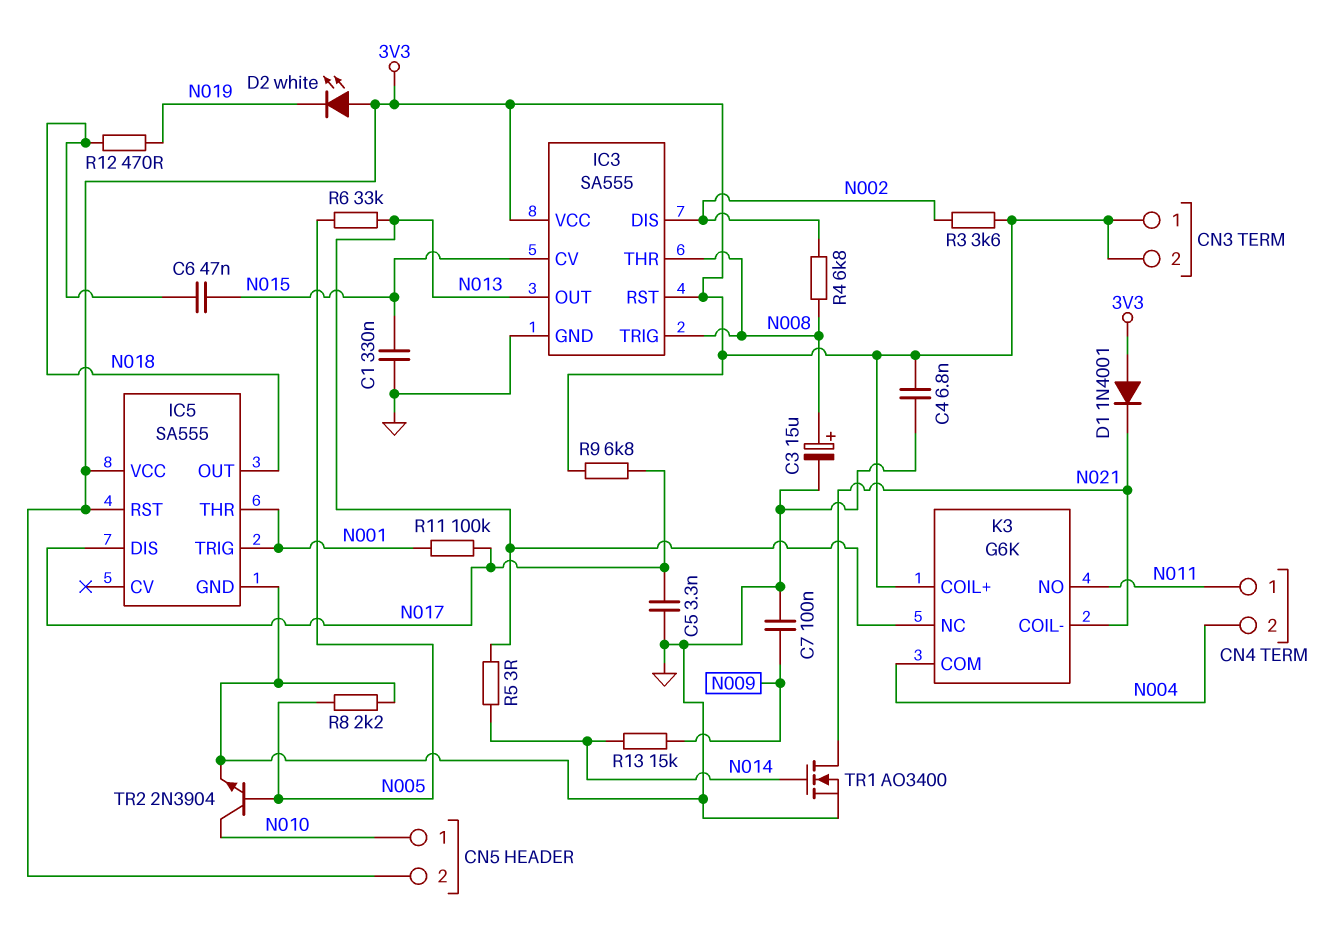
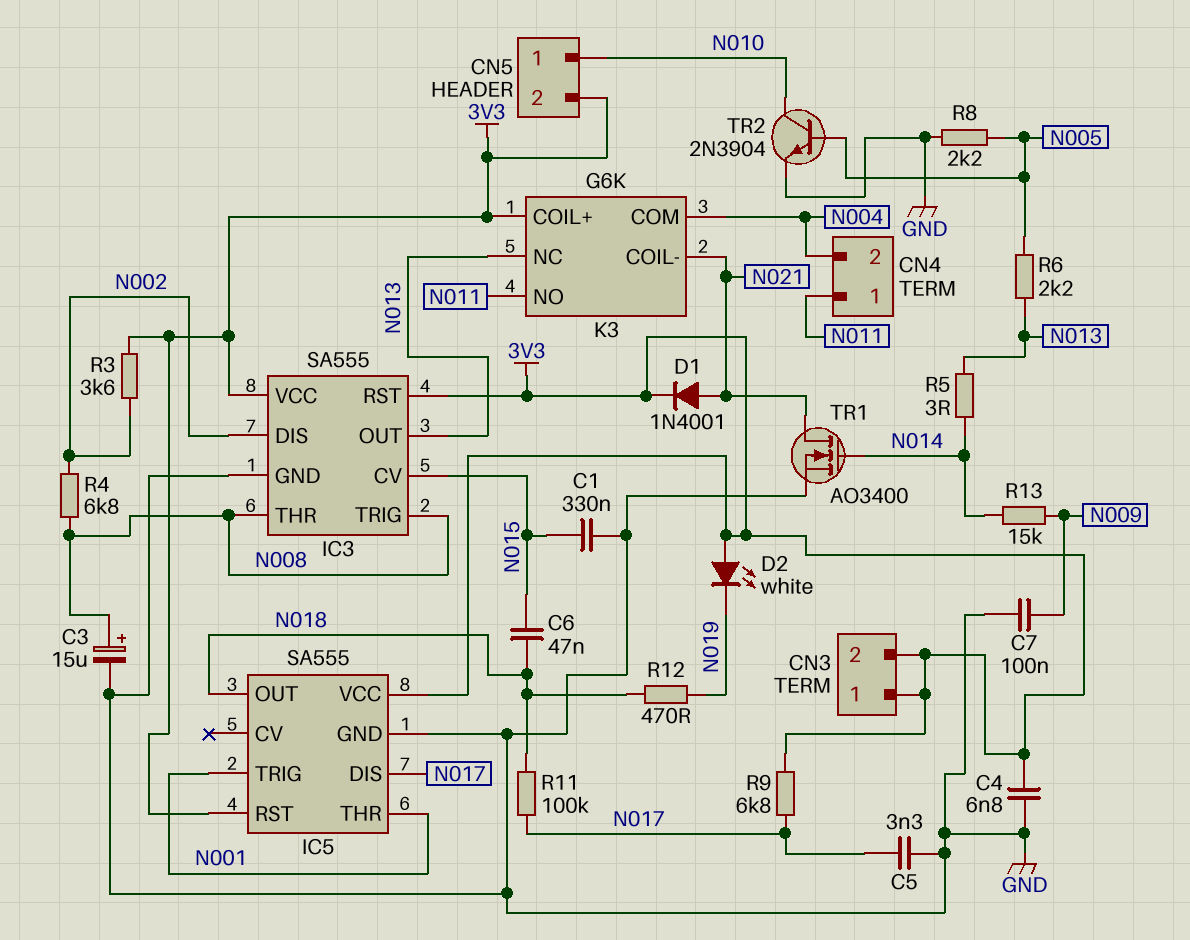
D1: diode 1N4001 (A 3V3, K N021) -> diode 1N4001 (A N021, K 3V3)
R6: 33k (N005, N013) -> 2.2k (N005, N013)
R11: 100k (N001, N017) -> 100k (N017, N018)

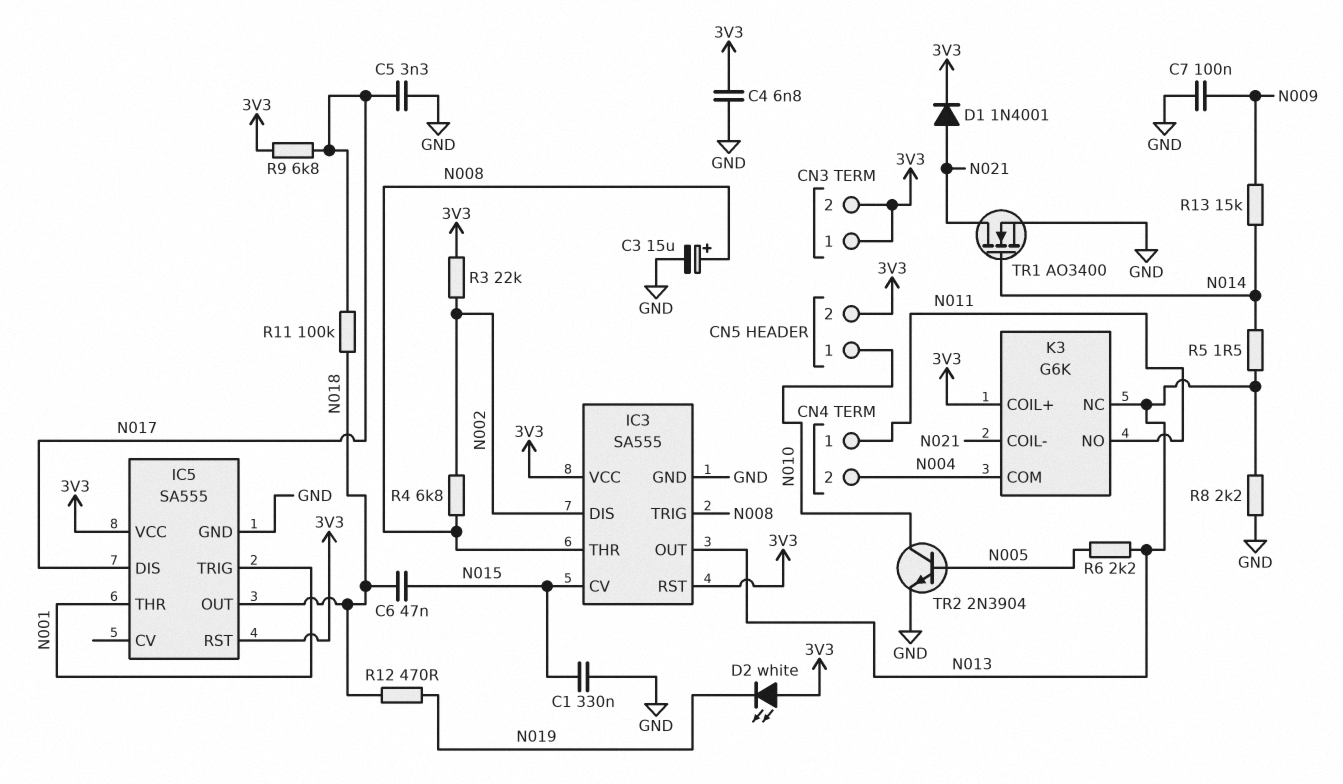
R3: 3.6k (3V3, N002) -> 22k (3V3, N002)
R5: 3 (N013, N014) -> 1.5 (N013, N014)
R8: 2.2k (GND, N005) -> 2.2k (GND, N013)

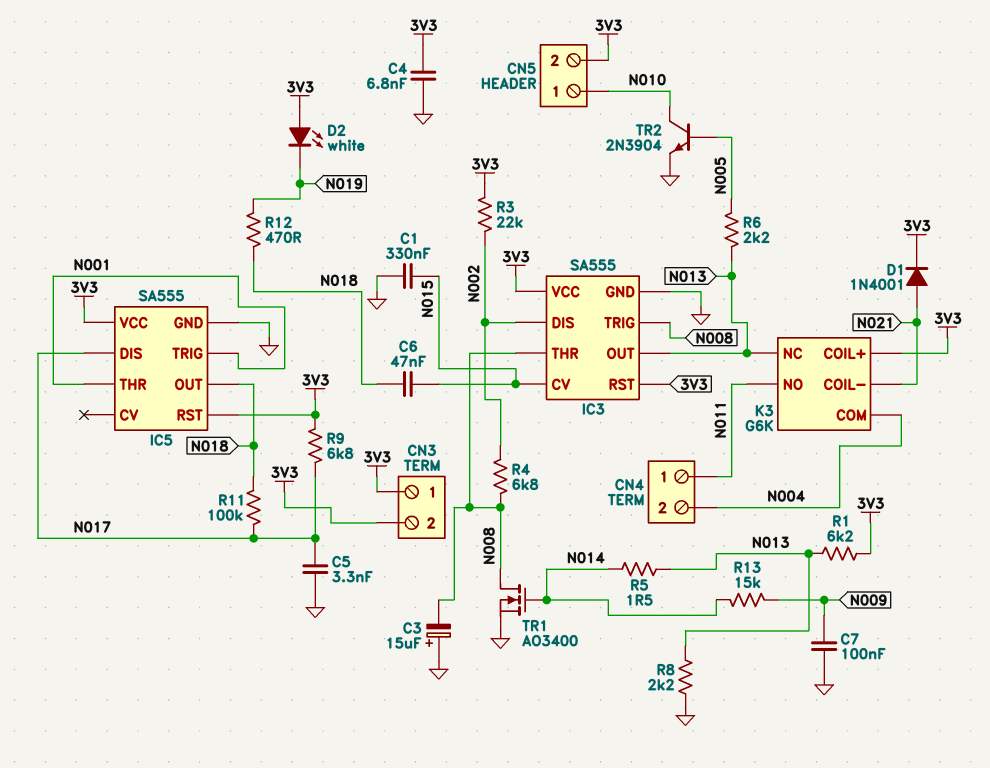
C3: 15uF (plus N008, minus GND) -> 15uF (plus GND, minus N008)
R1: none -> 6.2k (3V3, N013)
TR1: NMOS AO3400 (G N014, D N021, S GND) -> NMOS AO3400 (G N014, D N008, S GND)

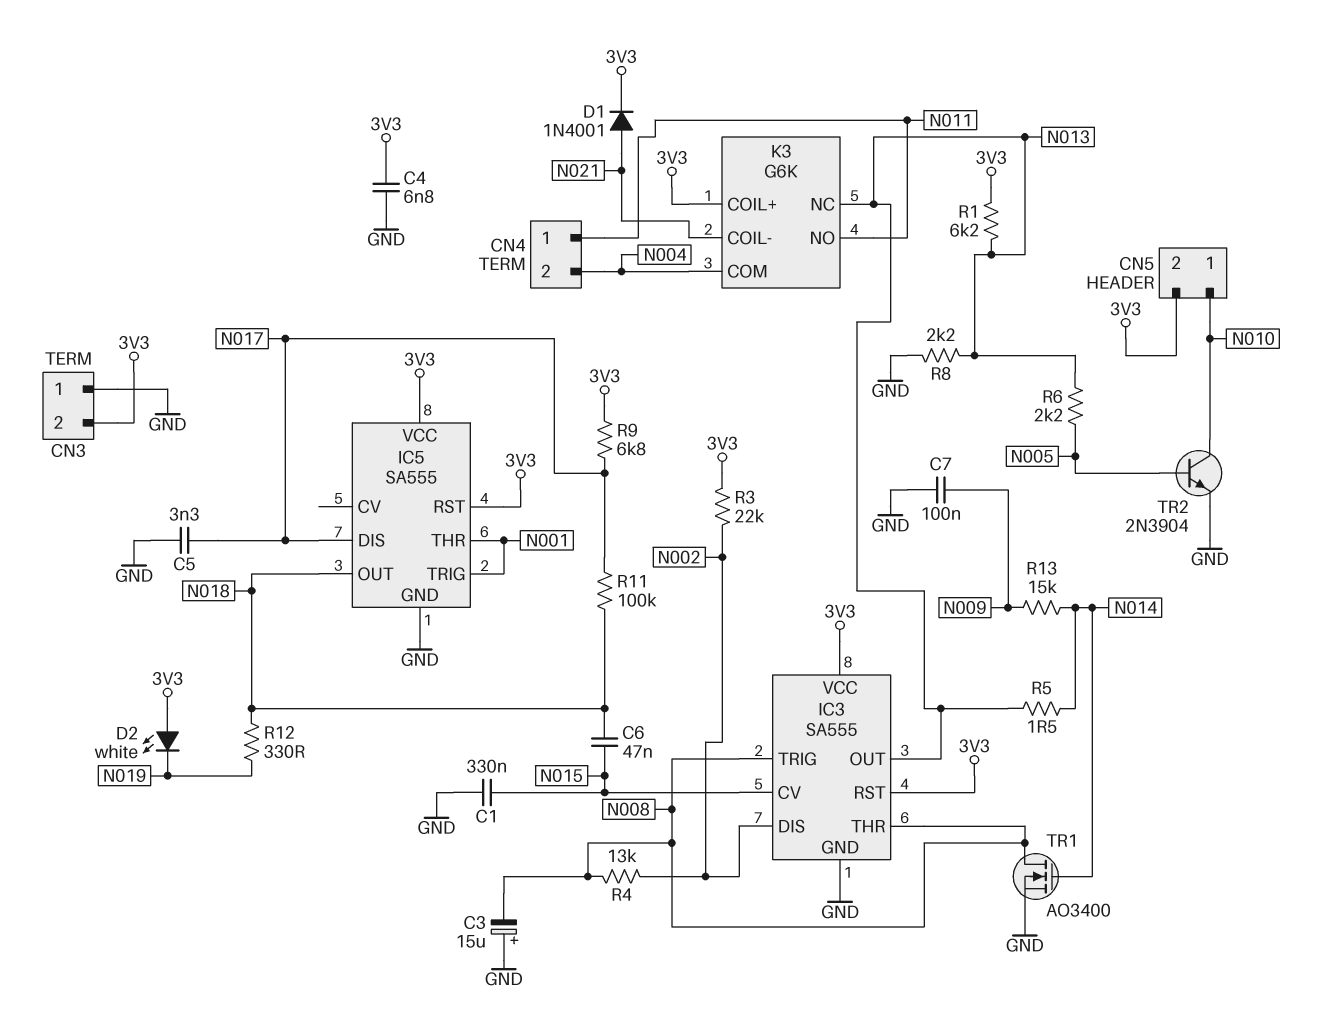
CN3 pin 1: 3V3 -> GND
R4: 6.8k (N002, N008) -> 13k (N002, N008)
R12: 470 (N018, N019) -> 330 (N018, N019)

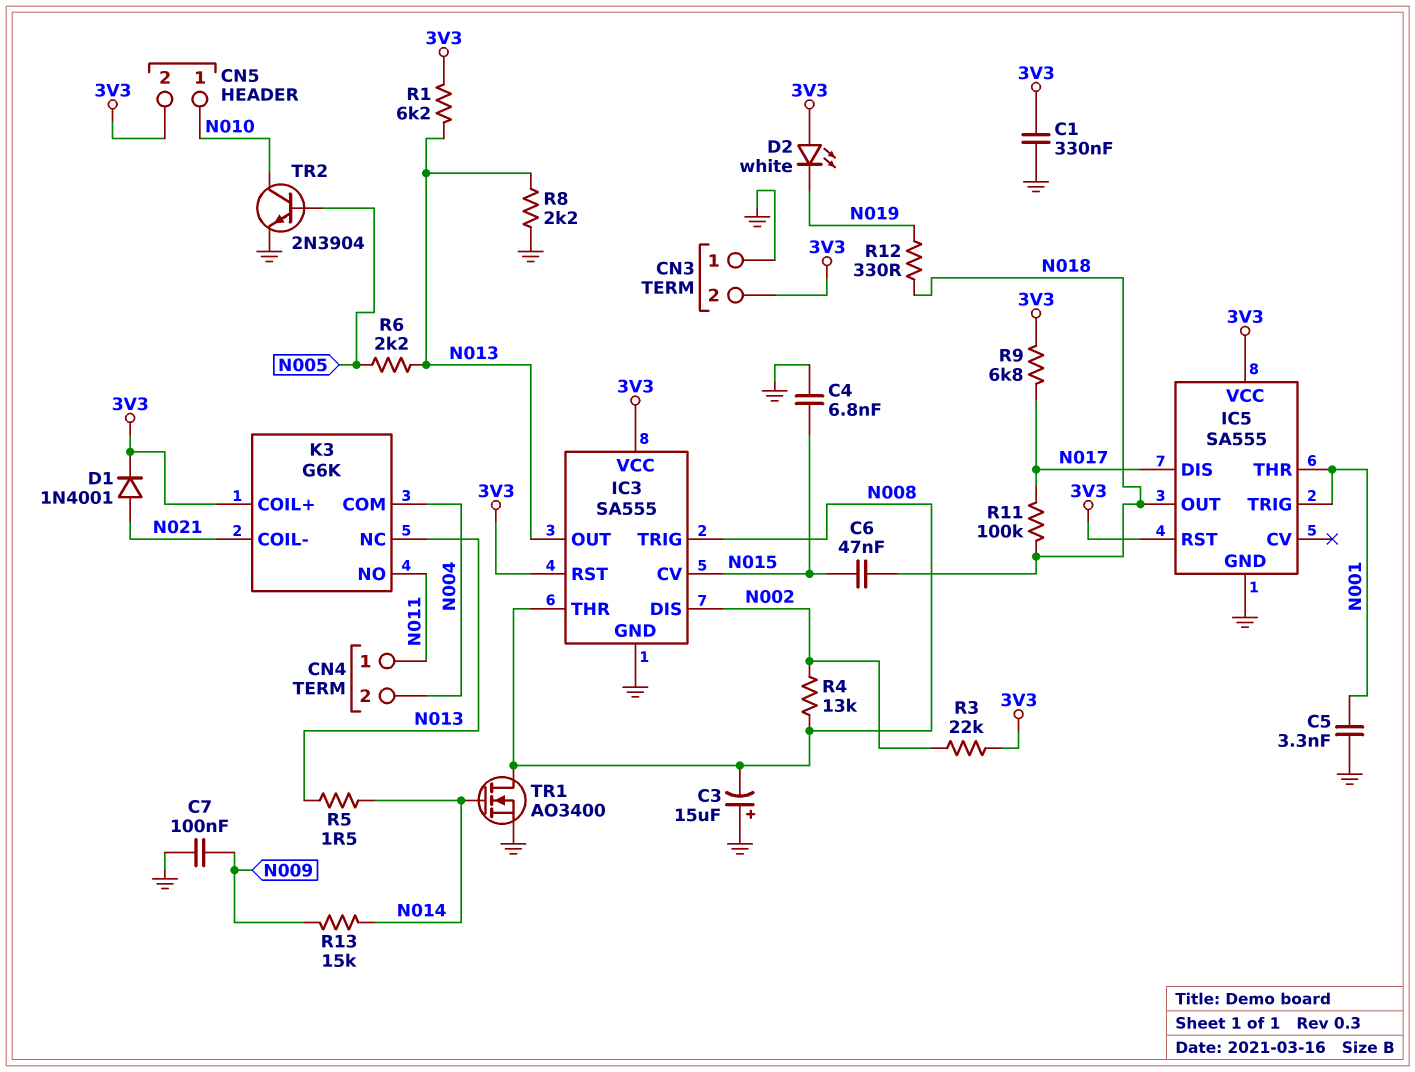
C1: 330nF (GND, N015) -> 330nF (3V3, GND)
C4: 6.8nF (3V3, GND) -> 6.8nF (GND, N015)
C5: 3.3nF (GND, N017) -> 3.3nF (GND, N001)

